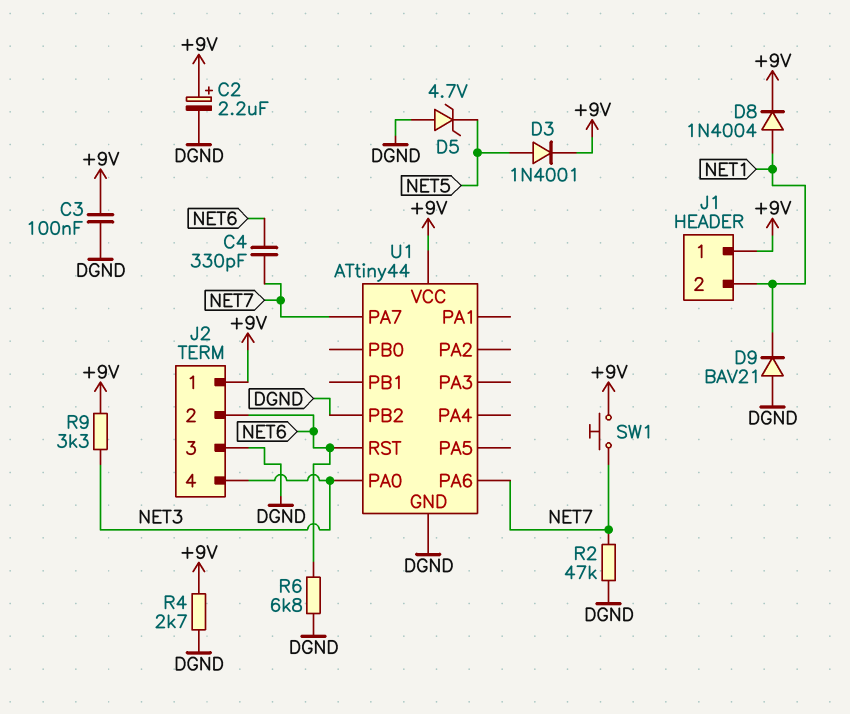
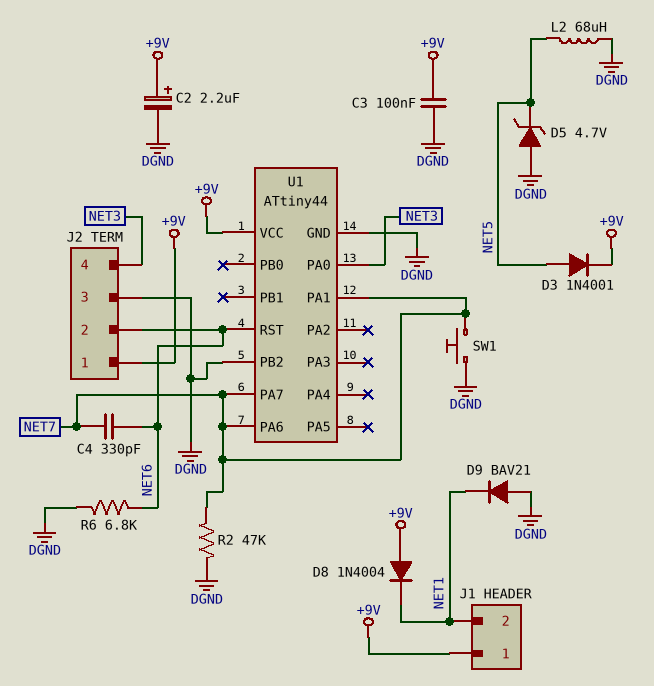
D8: diode 1N4004 (A NET1, K +9V) -> diode 1N4004 (A +9V, K NET1)
L2: none -> 68uH (DGND, NET5)
R4: 2.7k (+9V, DGND) -> none
R9: 3.3k (+9V, NET3) -> none
SW1: button (+9V, NET7) -> button (DGND, NET7)
U1 pin PA1: none -> NET7

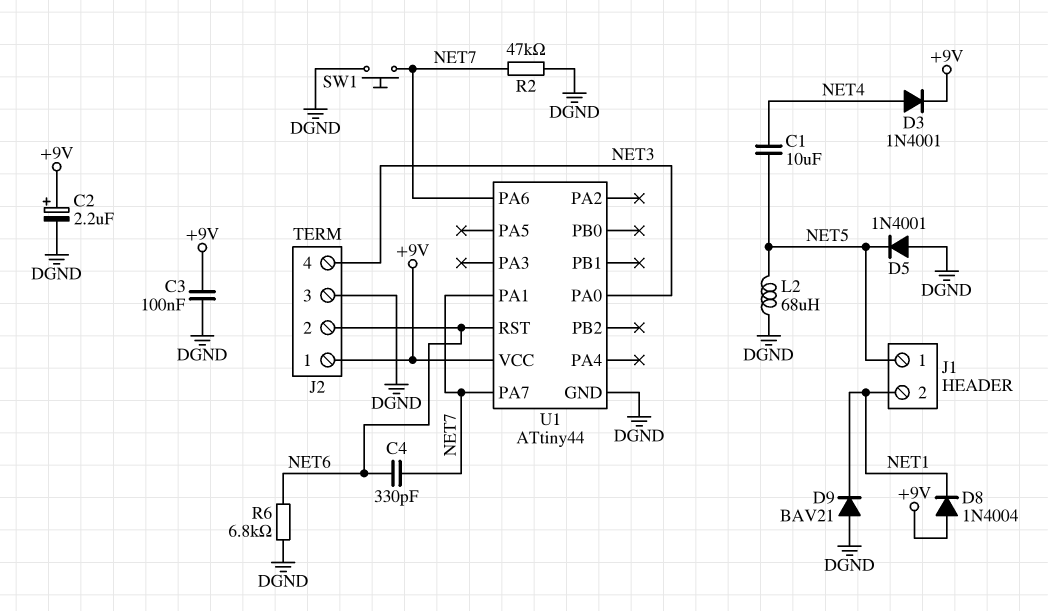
C1: none -> 10uF (NET4, NET5)
D3: diode 1N4001 (A NET5, K +9V) -> diode 1N4001 (A NET4, K +9V)
D5: zener 4.7V (A DGND, K NET5) -> diode 1N4001 (A DGND, K NET5)
J1 pin 1: +9V -> NET5
U1 pin PB2: DGND -> none

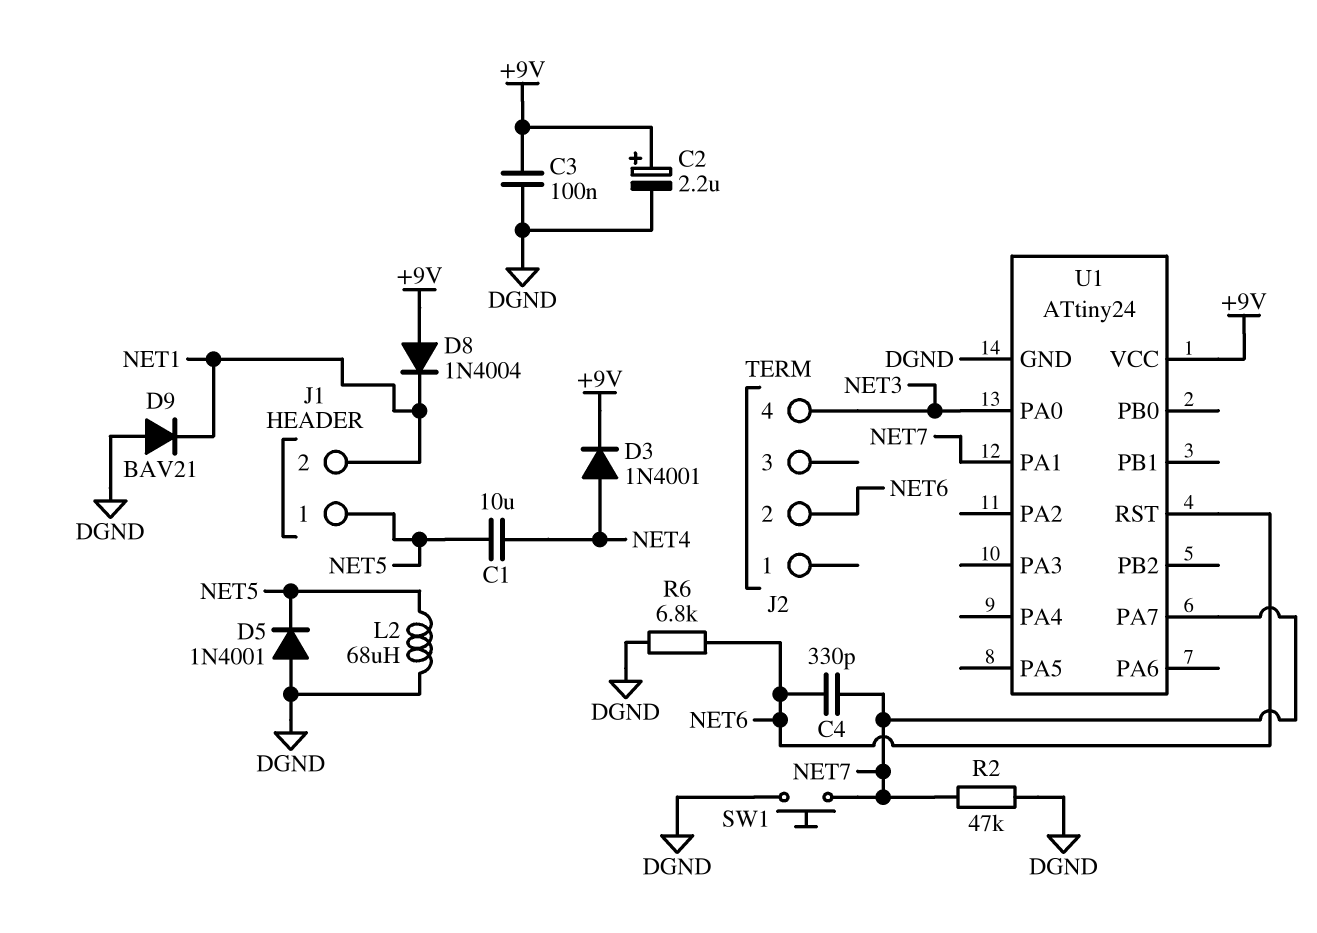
J2 pin 1: +9V -> none
J2 pin 3: DGND -> none
U1: ATtiny44 -> ATtiny24
U1 pin PA6: NET7 -> none

